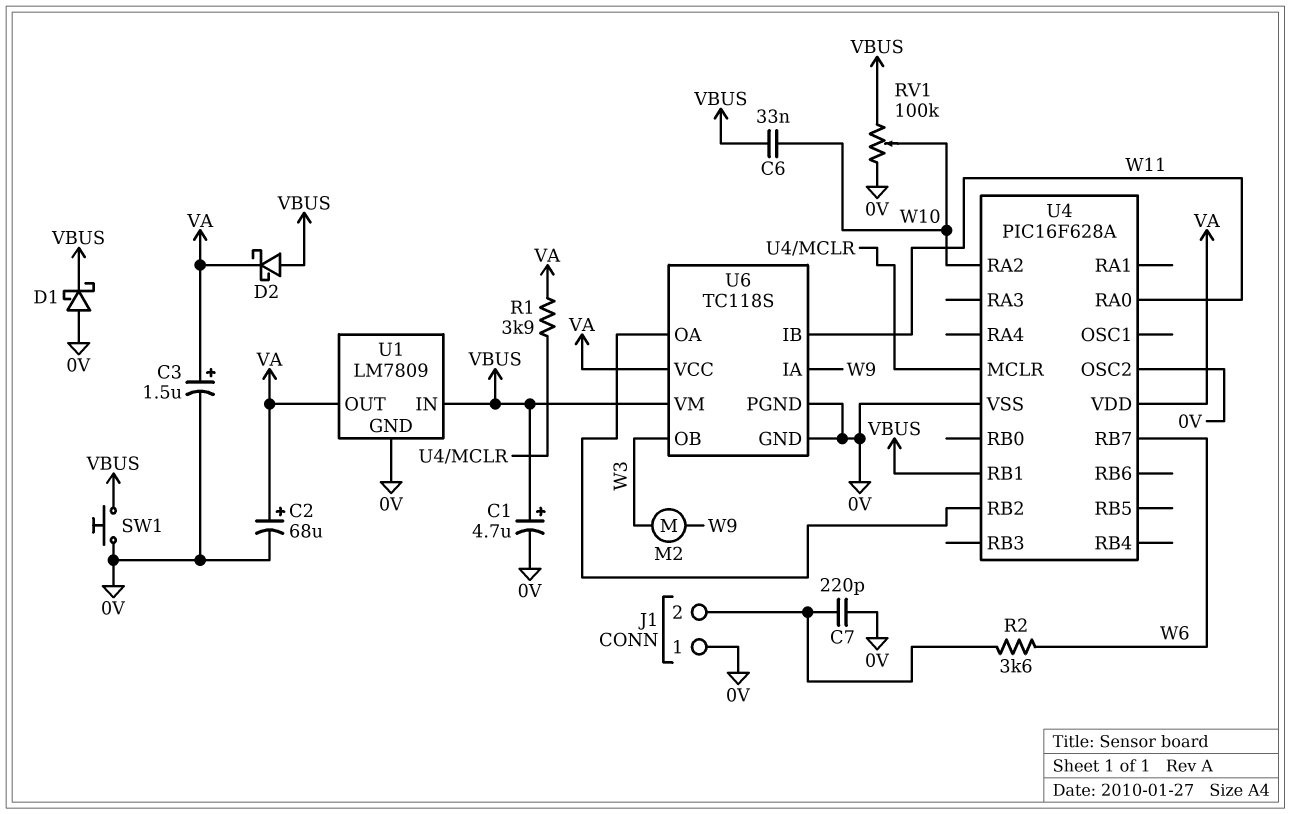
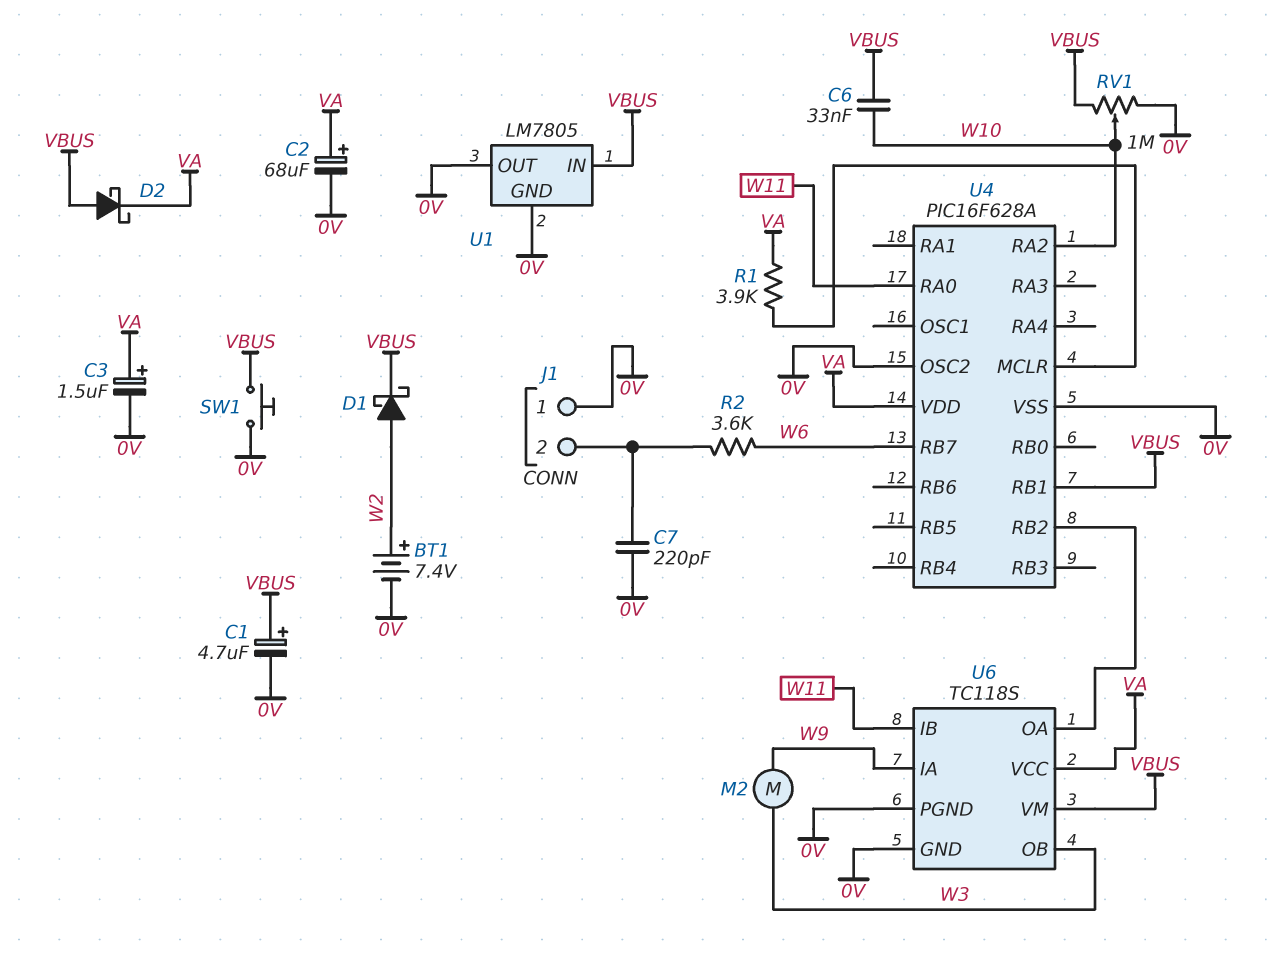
BT1: none -> 7.4V (plus W2, minus 0V)
D1: schottky (A 0V, K VBUS) -> schottky (A W2, K VBUS)
RV1: 100k (0V, VBUS, wiper W10) -> 1M (0V, VBUS, wiper W10)
U1: LM7809 -> LM7805
U1 pin OUT: VA -> 0V

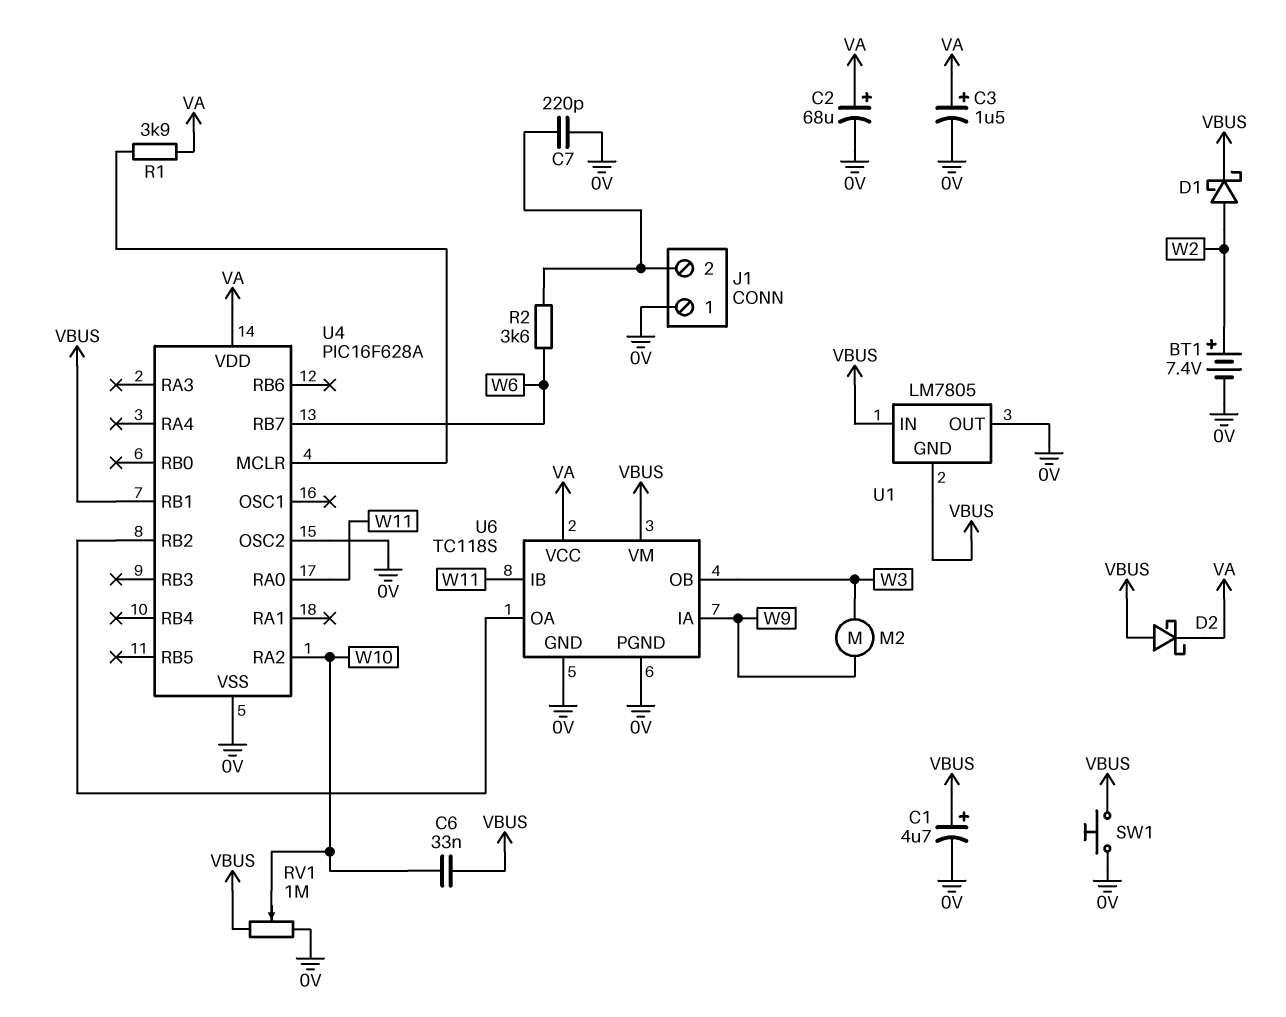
U1 pin GND: 0V -> VBUS

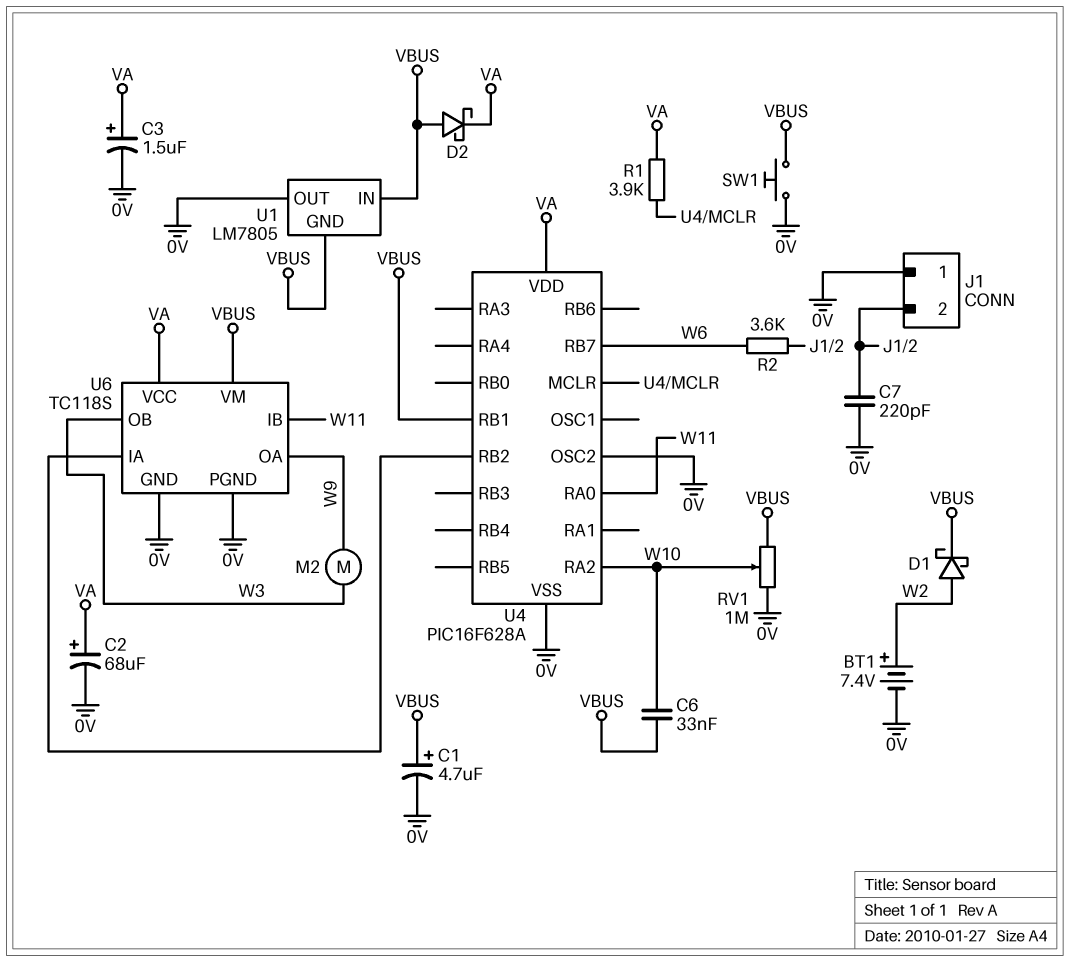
U6 pin IA: W9 -> U4/RB2
U6 pin OA: U4/RB2 -> W9

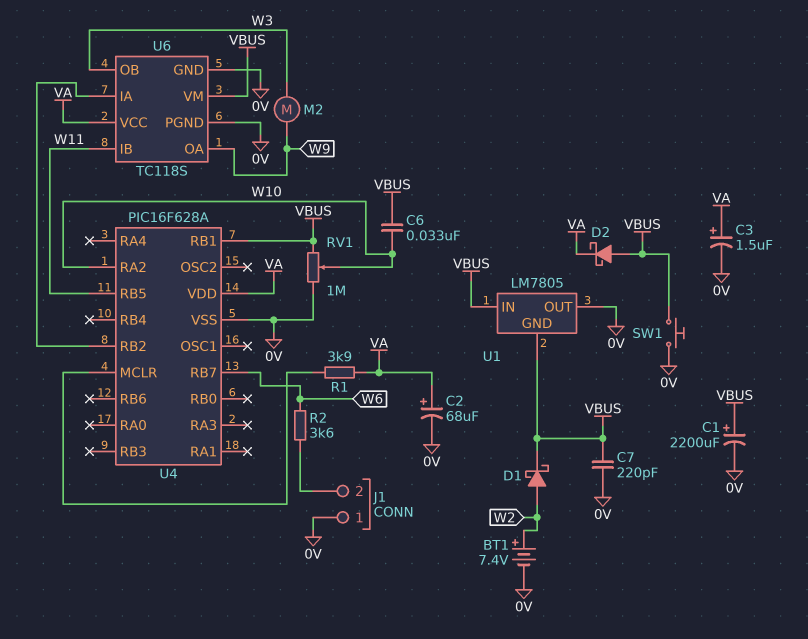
C1: 4.7uF (plus VBUS, minus 0V) -> 2200uF (plus VBUS, minus 0V)
C7: 220pF (0V, J1/2) -> 220pF (0V, VBUS)
U4 pin OSC2: 0V -> none
U4 pin RA0: W11 -> none
U4 pin RB5: none -> W11

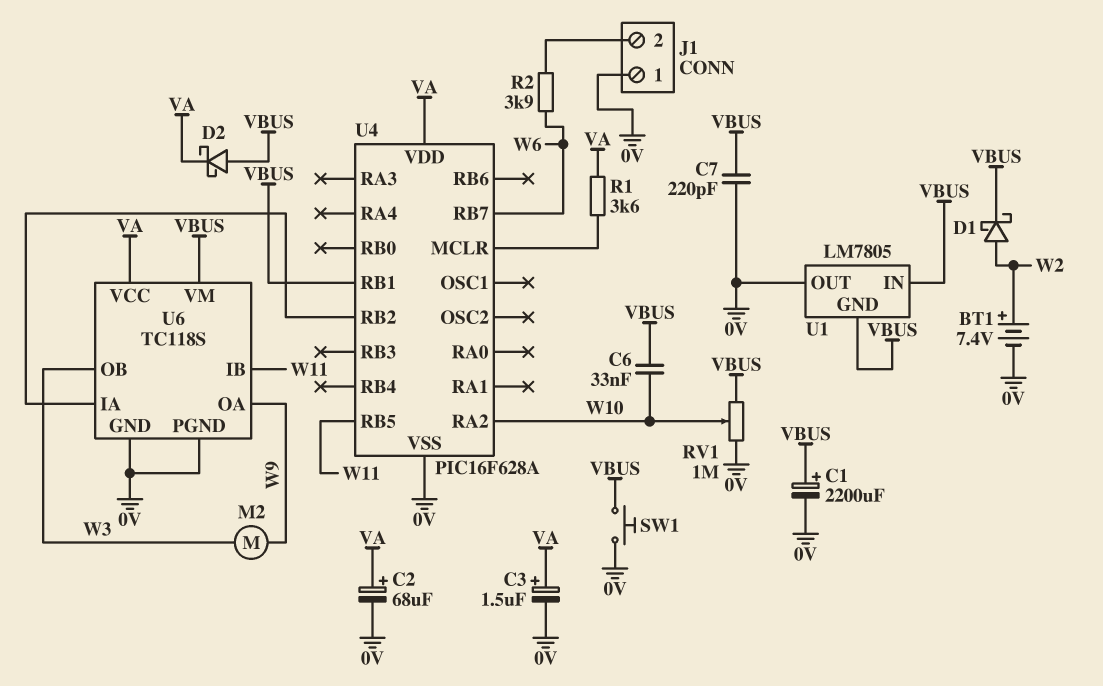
R1: 3.9k (U4/MCLR, VA) -> 3.6k (U4/MCLR, VA)
R2: 3.6k (J1/2, W6) -> 3.9k (J1/2, W6)

